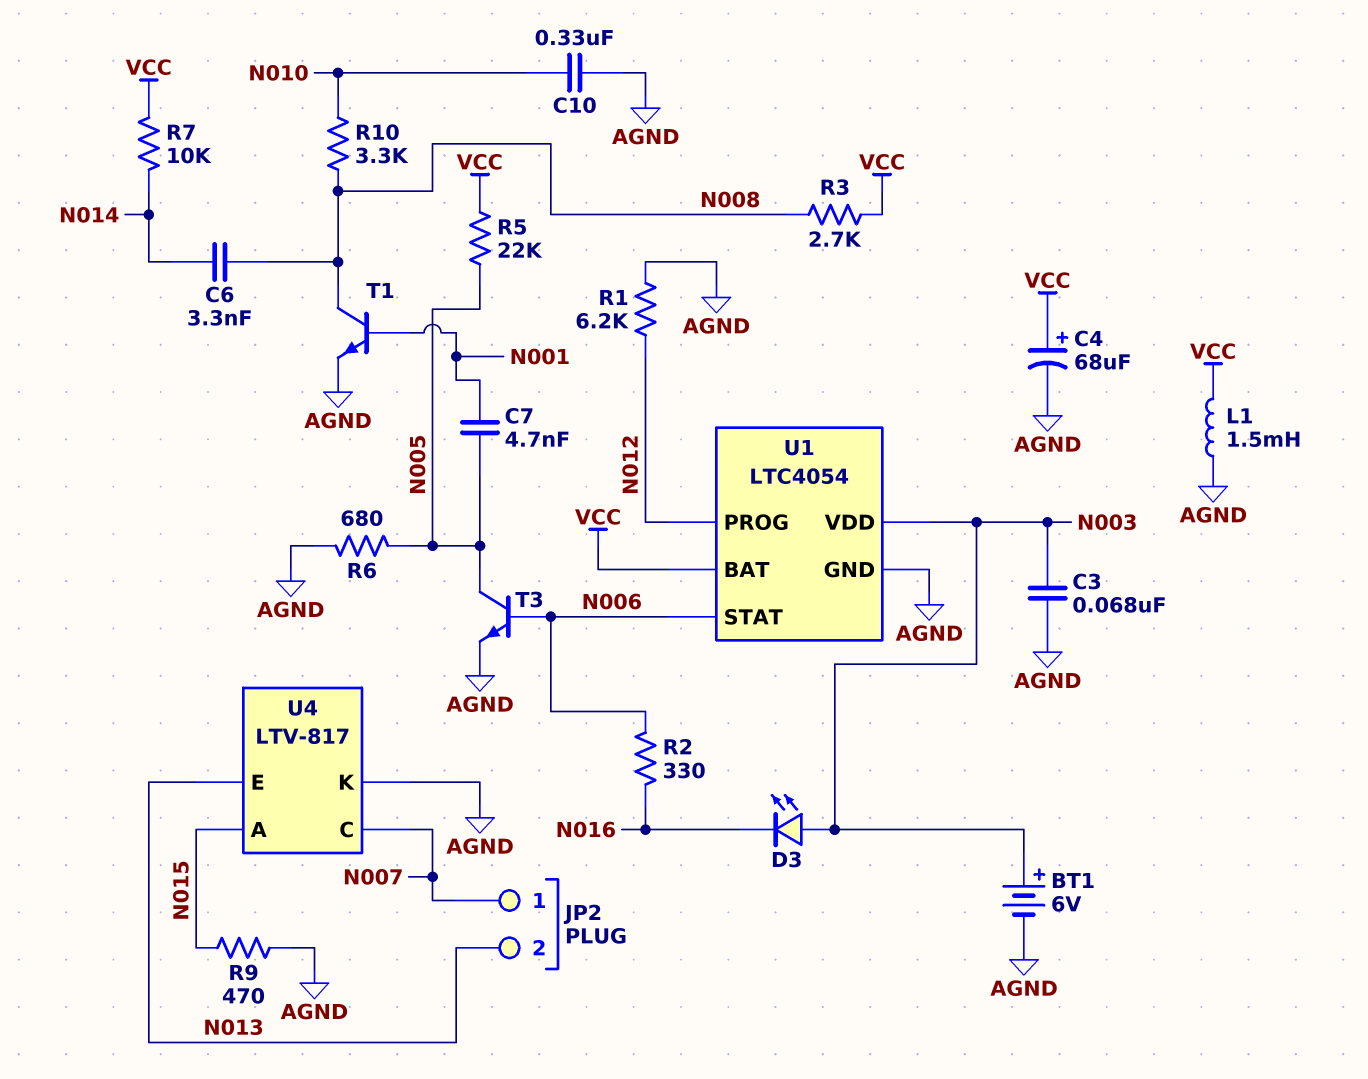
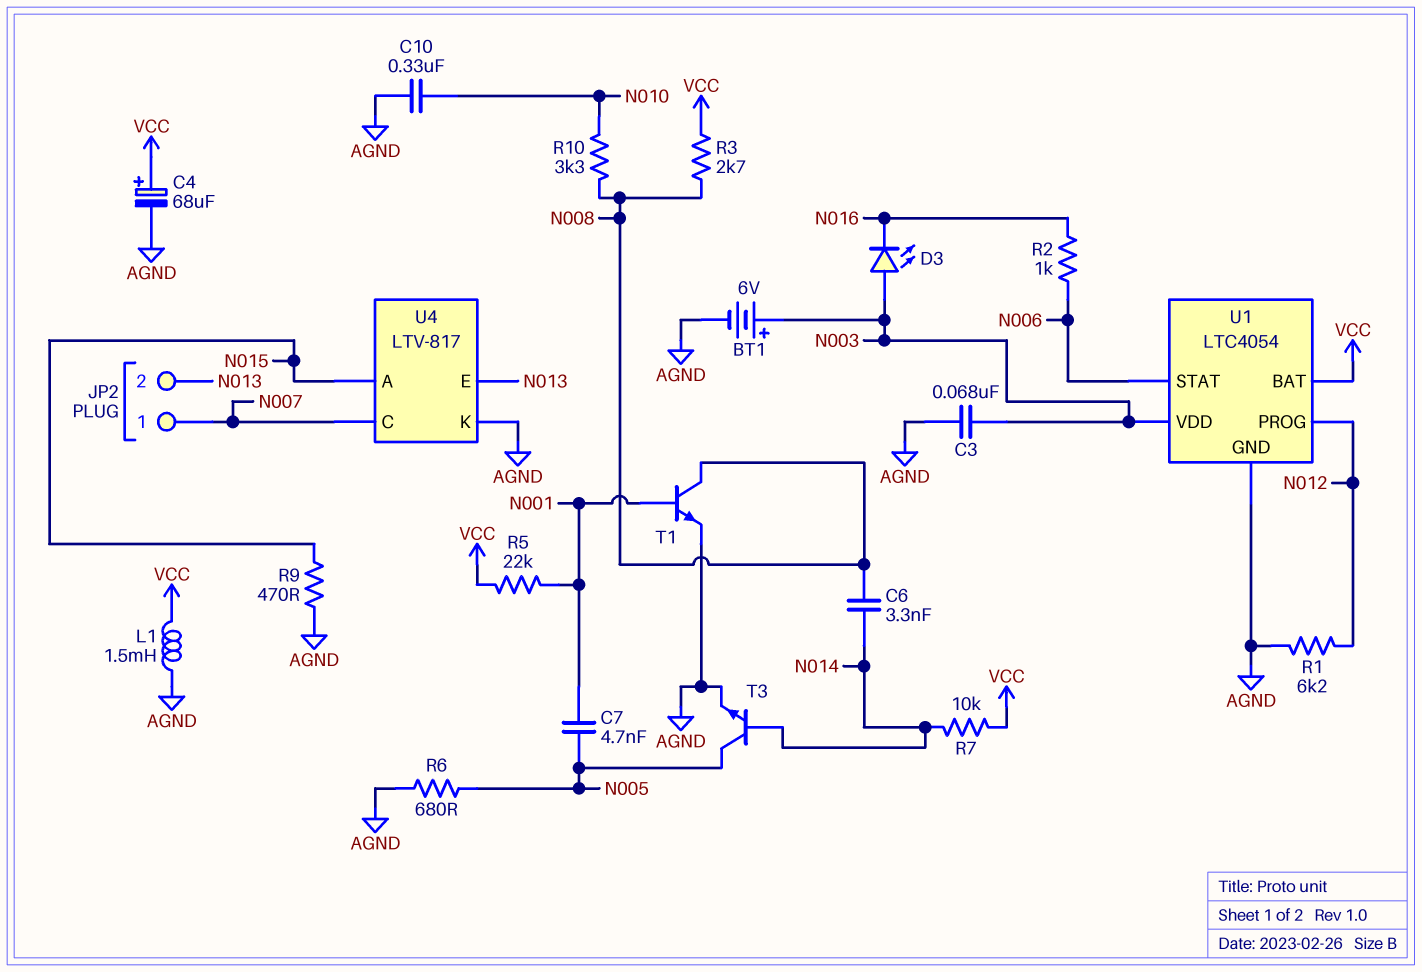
R2: 330 (N006, N016) -> 1k (N006, N016)
R5: 22k (N005, VCC) -> 22k (N001, VCC)
T3: NPN (B N006, C N005, E AGND) -> NPN (B N014, C N005, E AGND)

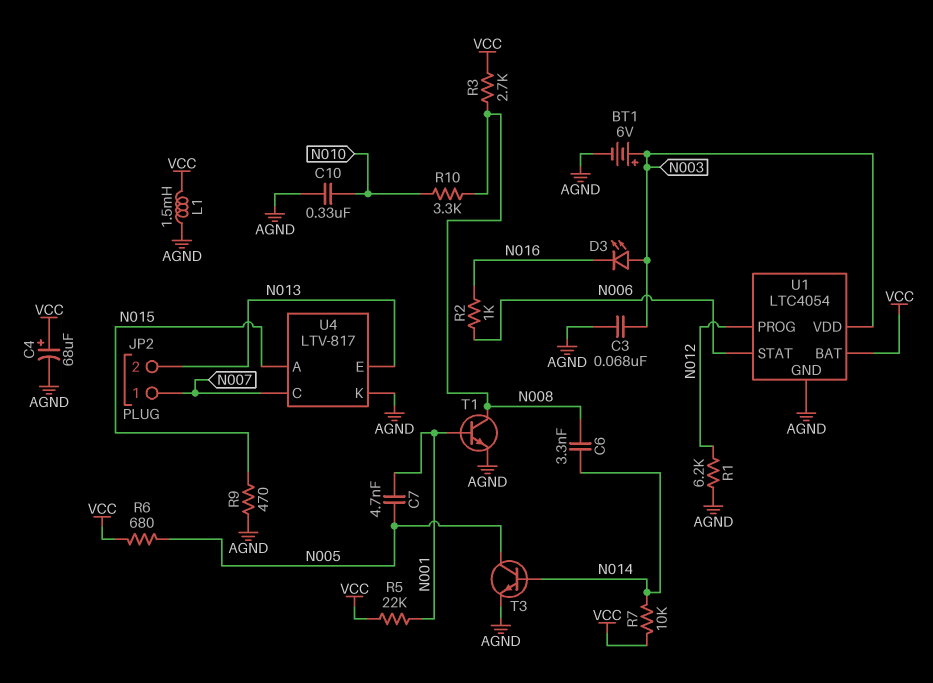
R6: 680 (AGND, N005) -> 680 (N005, VCC)

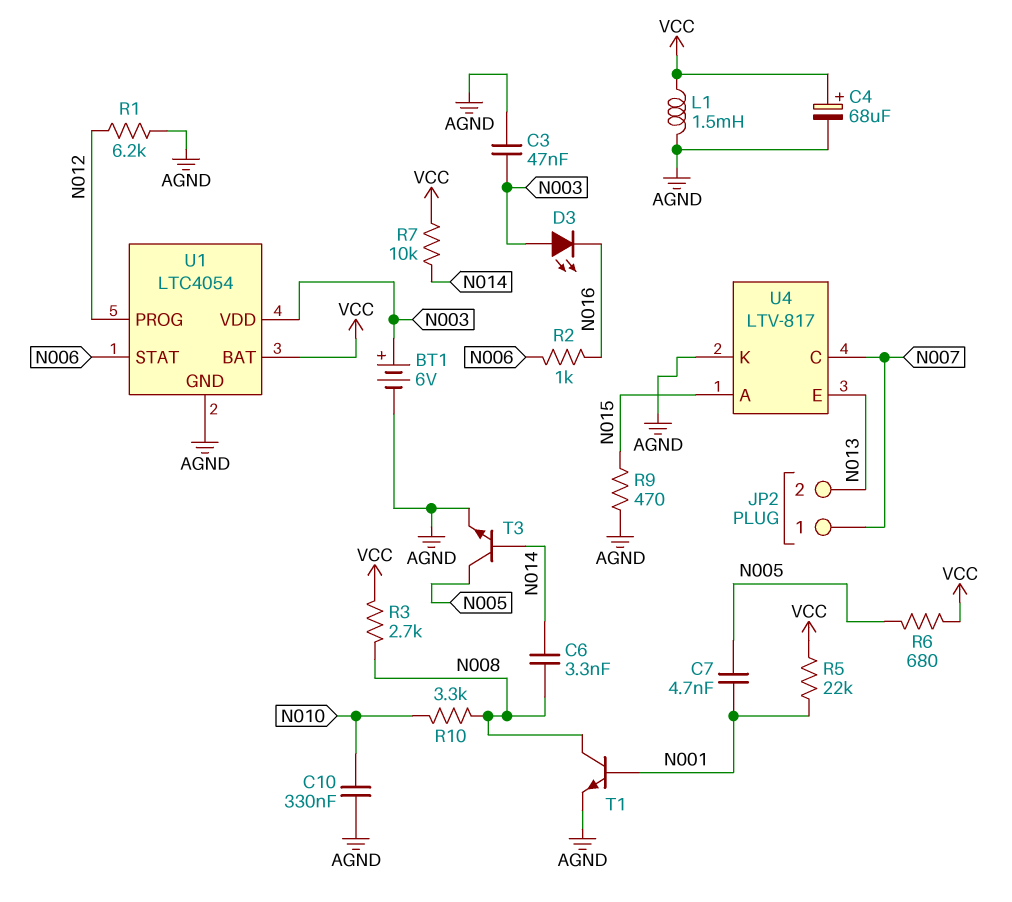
C3: 68nF (AGND, N003) -> 47nF (AGND, N003)

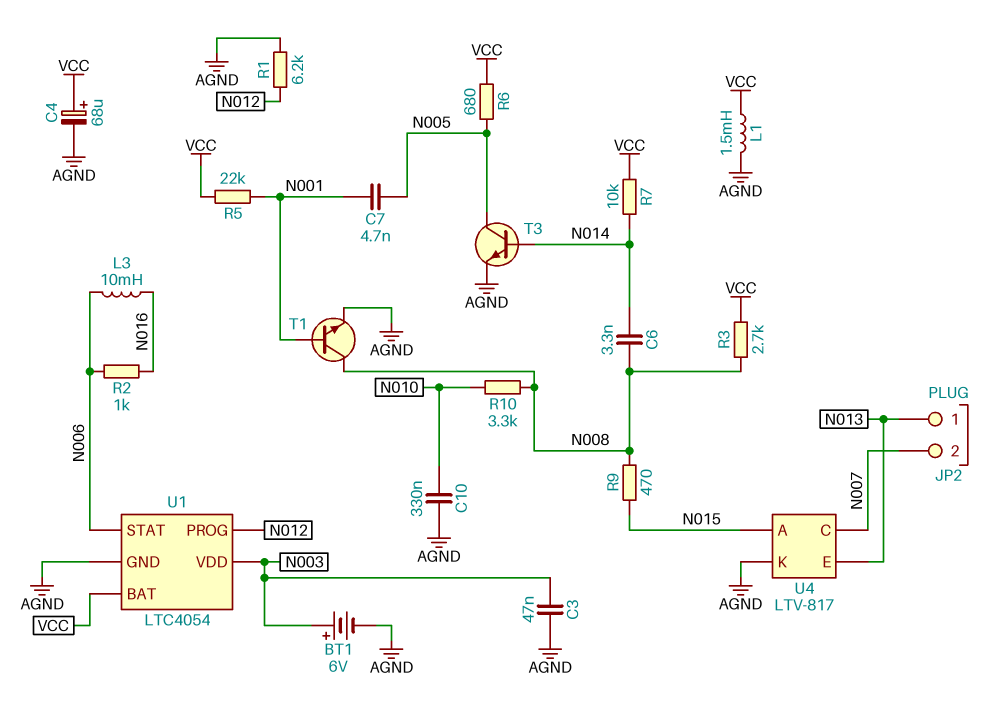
D3: LED (A N003, K N016) -> none
JP2 pin 1: N007 -> N013
JP2 pin 2: N013 -> N007
L3: none -> 10mH (N006, N016)
R9: 470 (AGND, N015) -> 470 (N008, N015)

